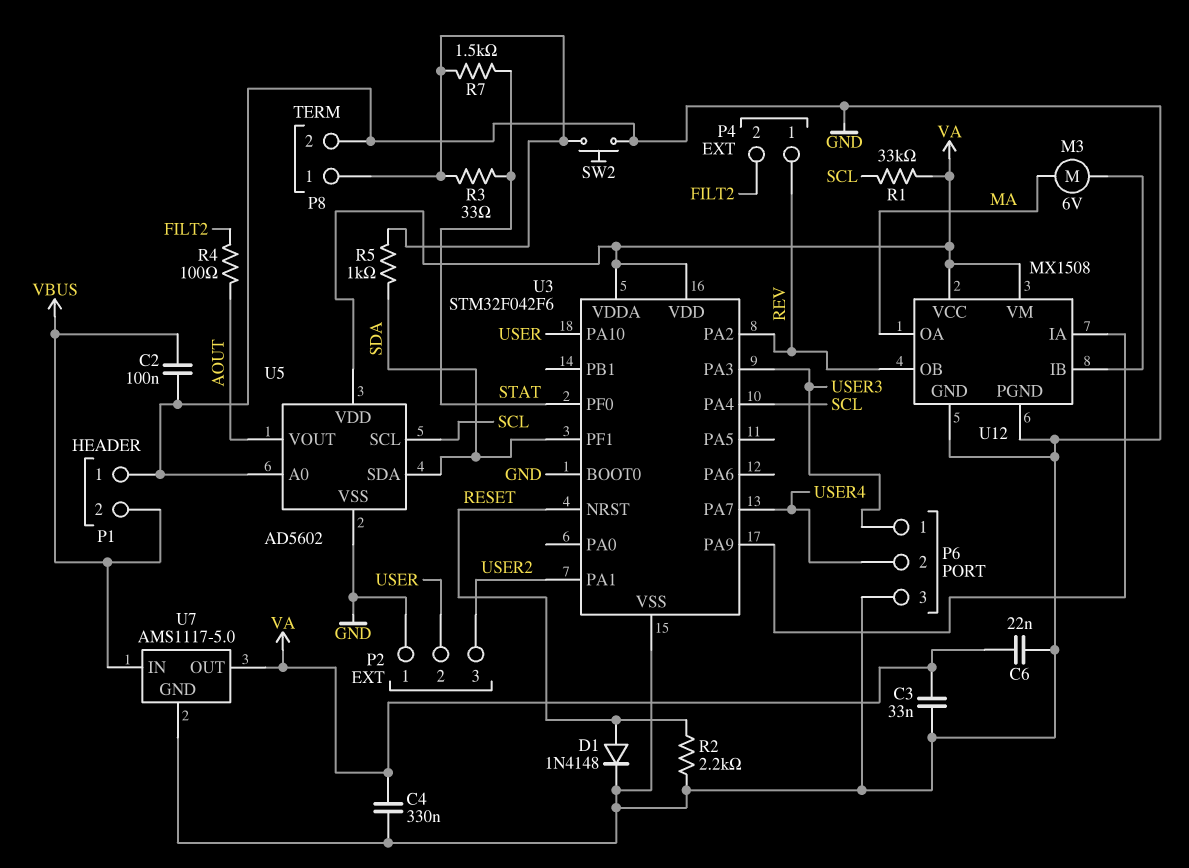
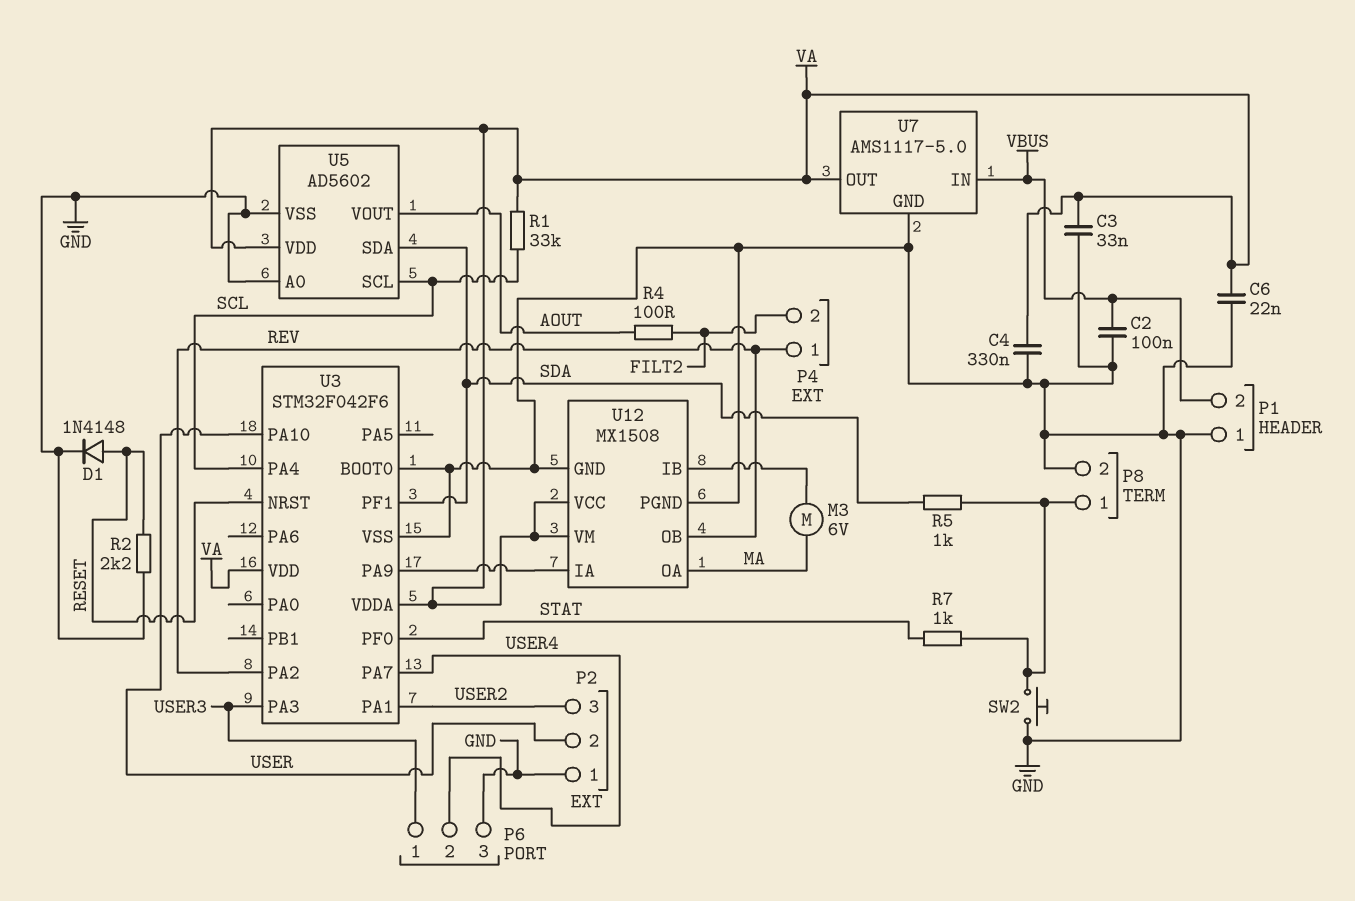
R3: 33 (P8/1, STAT) -> none
R7: 1.5k (P8/1, STAT) -> 1k (P8/1, STAT)

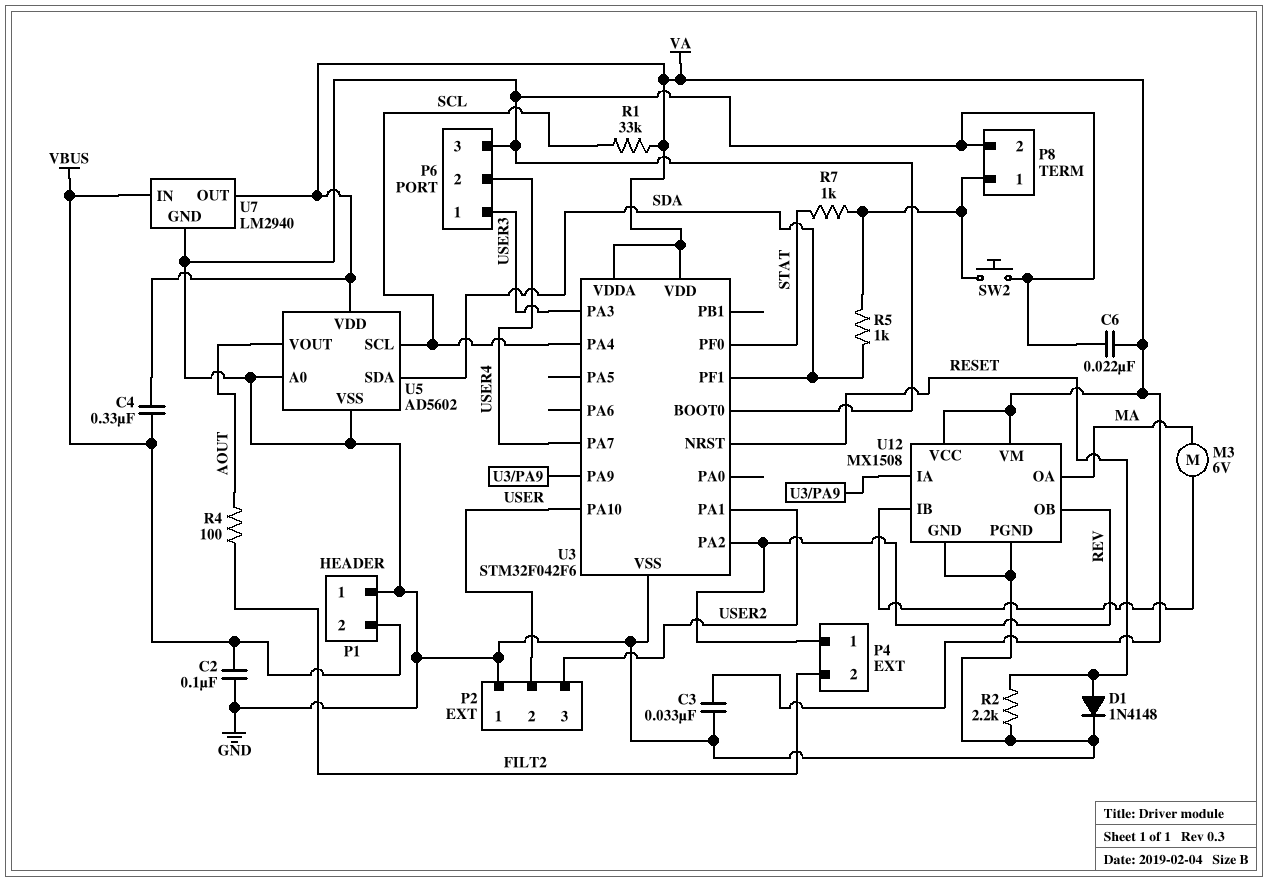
C4: 330nF (GND, VA) -> 330nF (VA, VBUS)
U7: AMS1117-5.0 -> LM2940

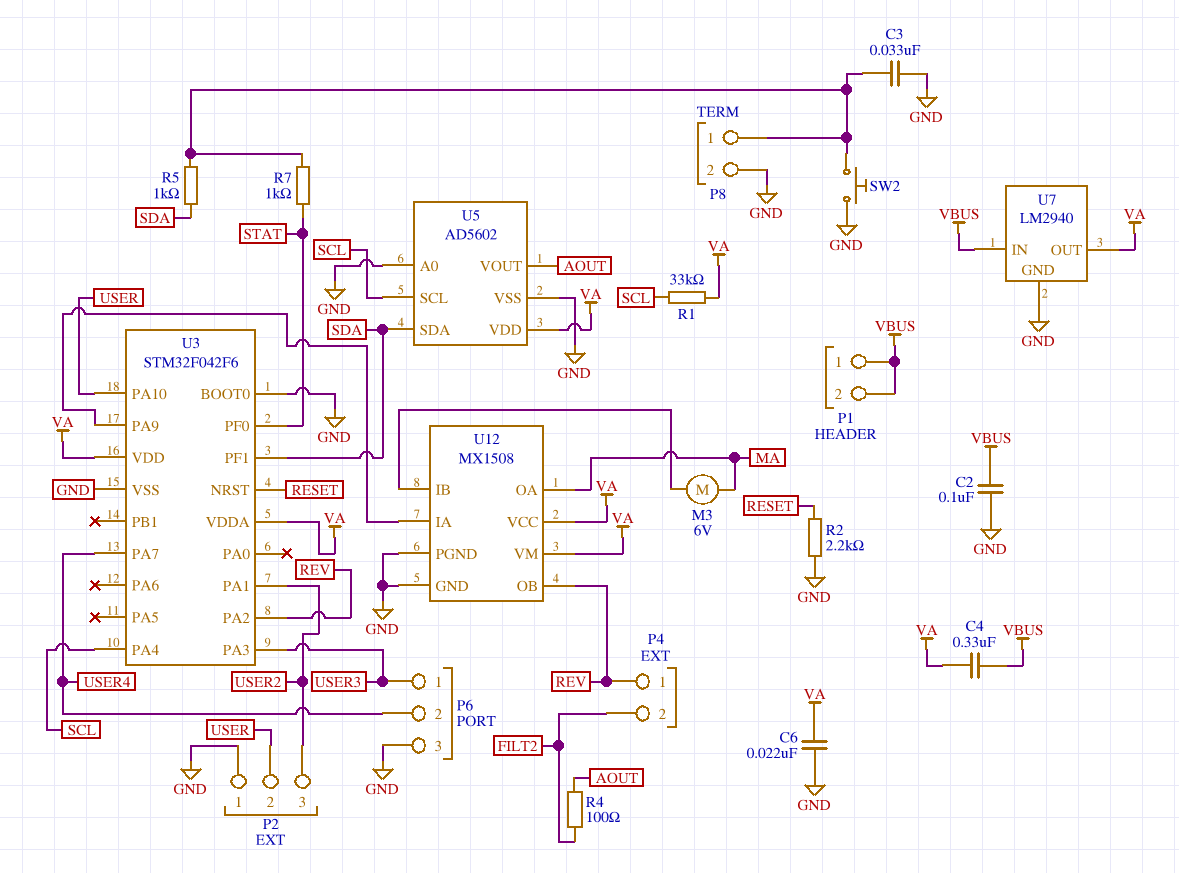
C3: 33nF (GND, VA) -> 33nF (GND, P8/1)
D1: diode 1N4148 (A RESET, K GND) -> none
P1 pin 1: GND -> VBUS

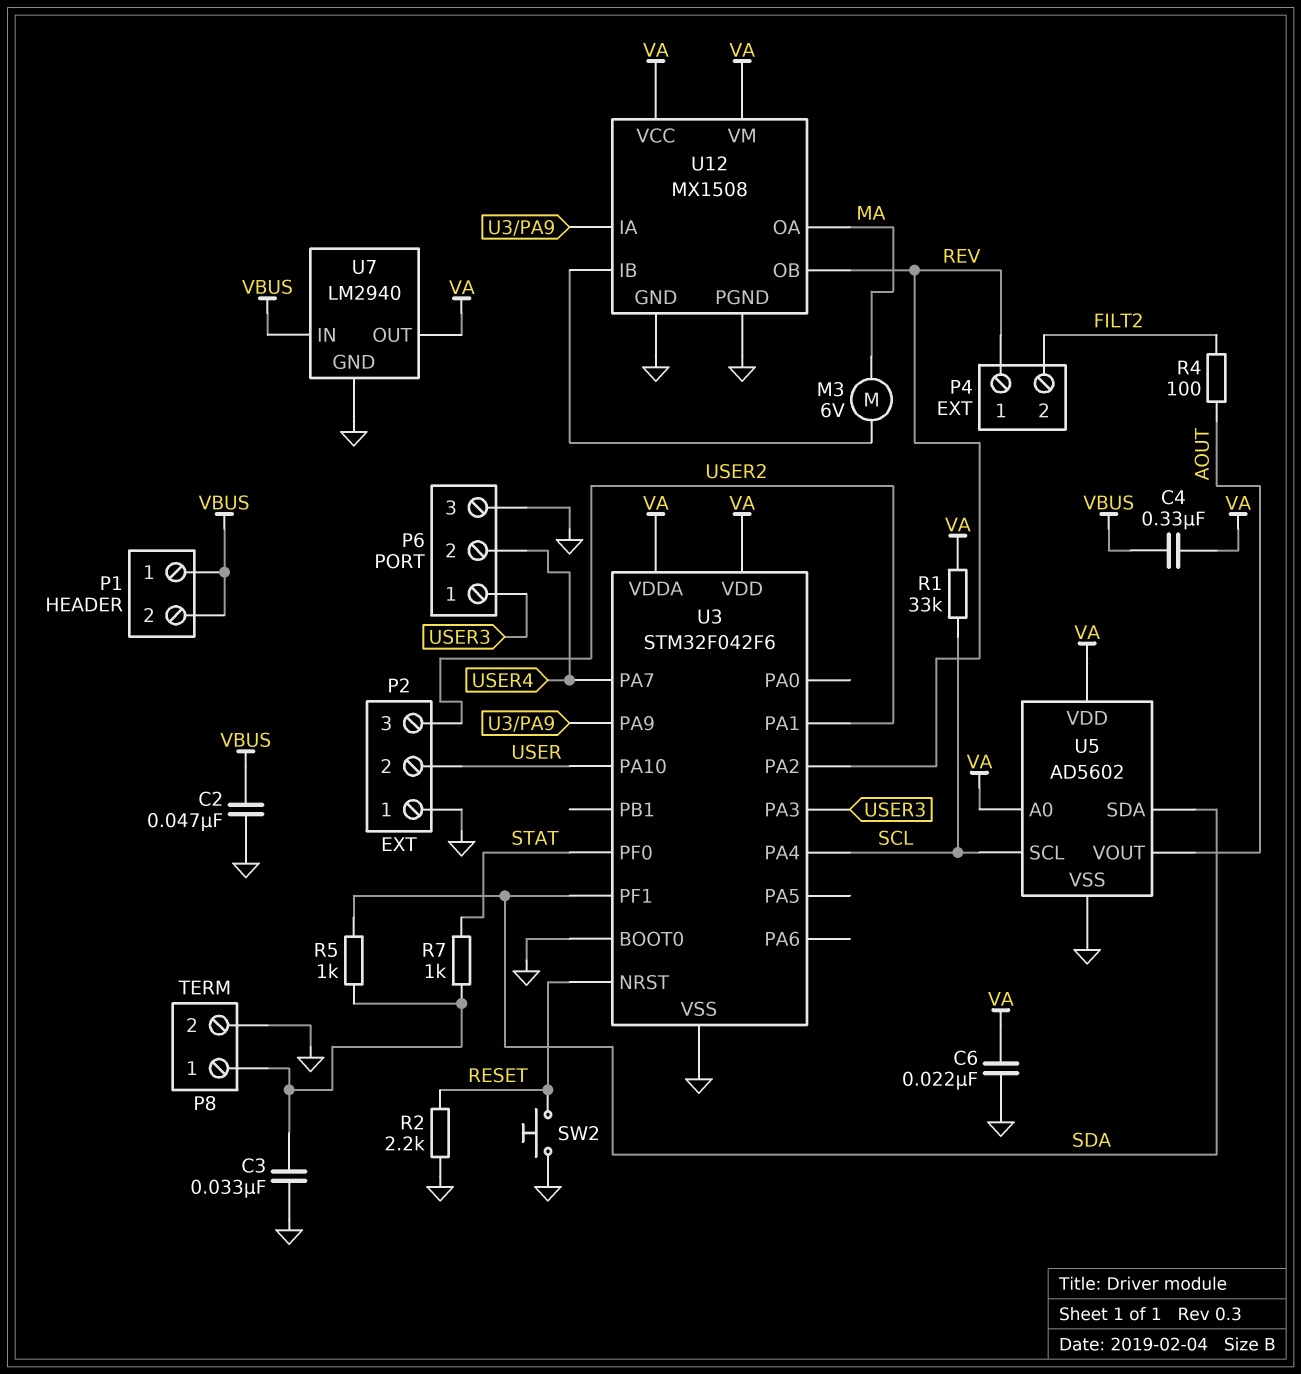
C2: 100nF (GND, VBUS) -> 47nF (GND, VBUS)
SW2: button (GND, P8/1) -> button (GND, RESET)
U5 pin A0: GND -> VA

